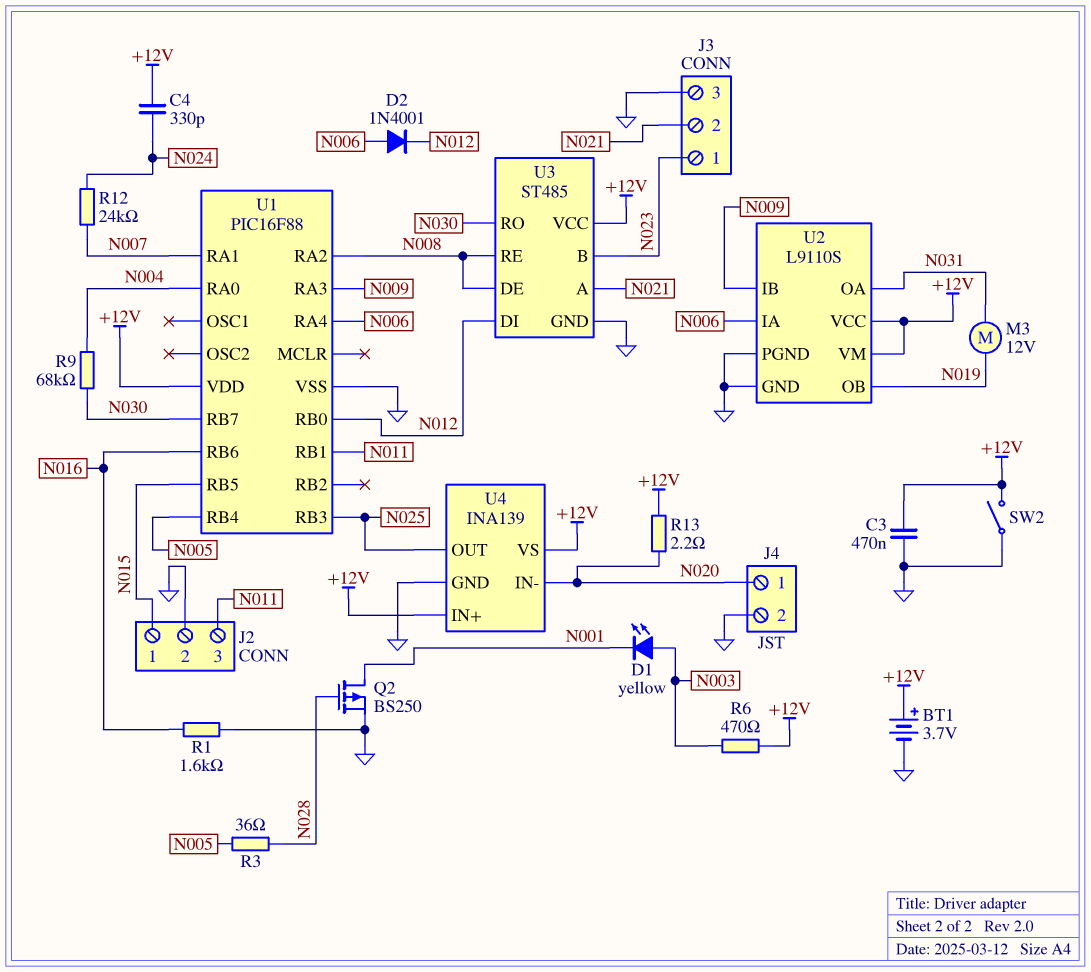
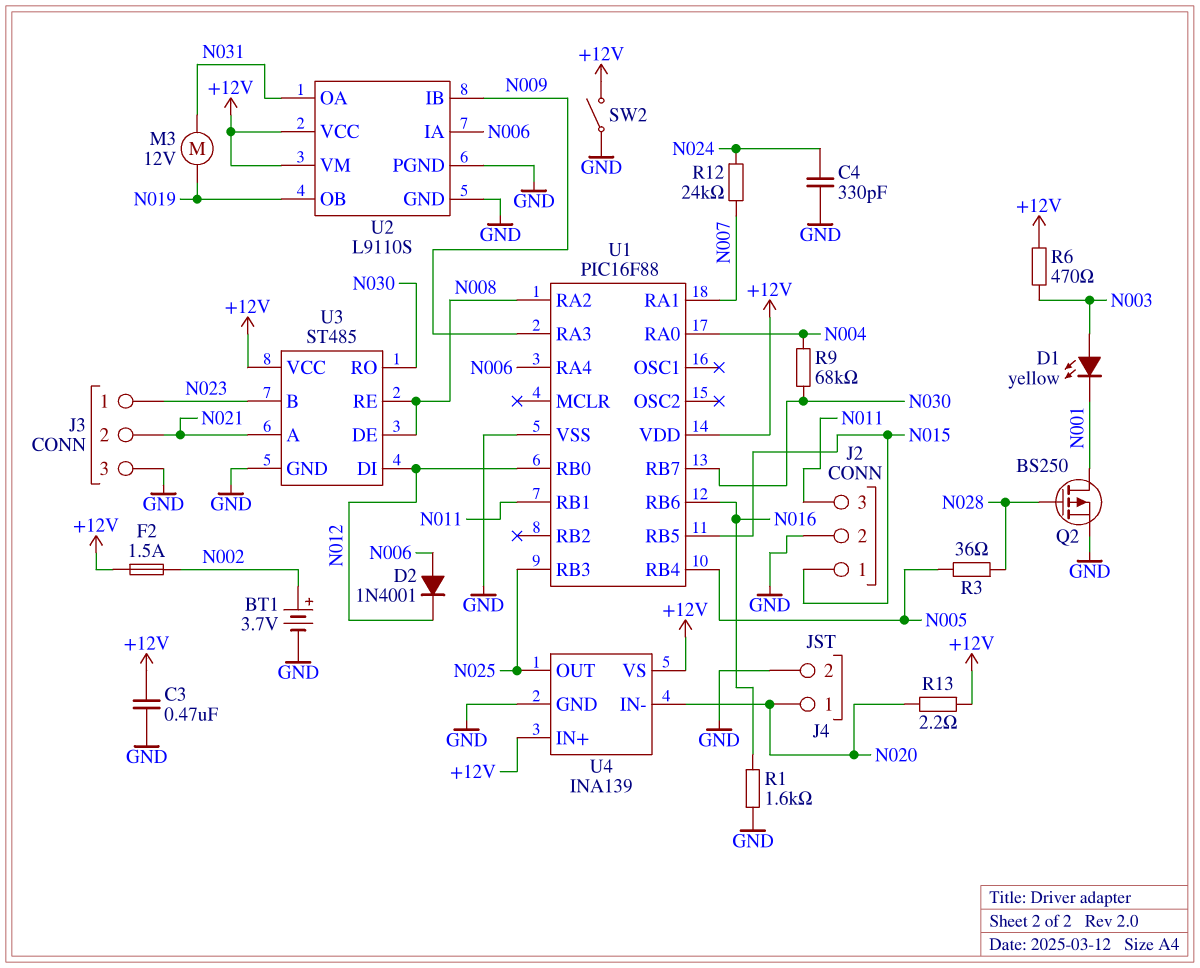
BT1: 3.7V (plus +12V, minus GND) -> 3.7V (plus N002, minus GND)
C4: 330pF (+12V, N024) -> 330pF (GND, N024)
F2: none -> 1.5A (+12V, N002)

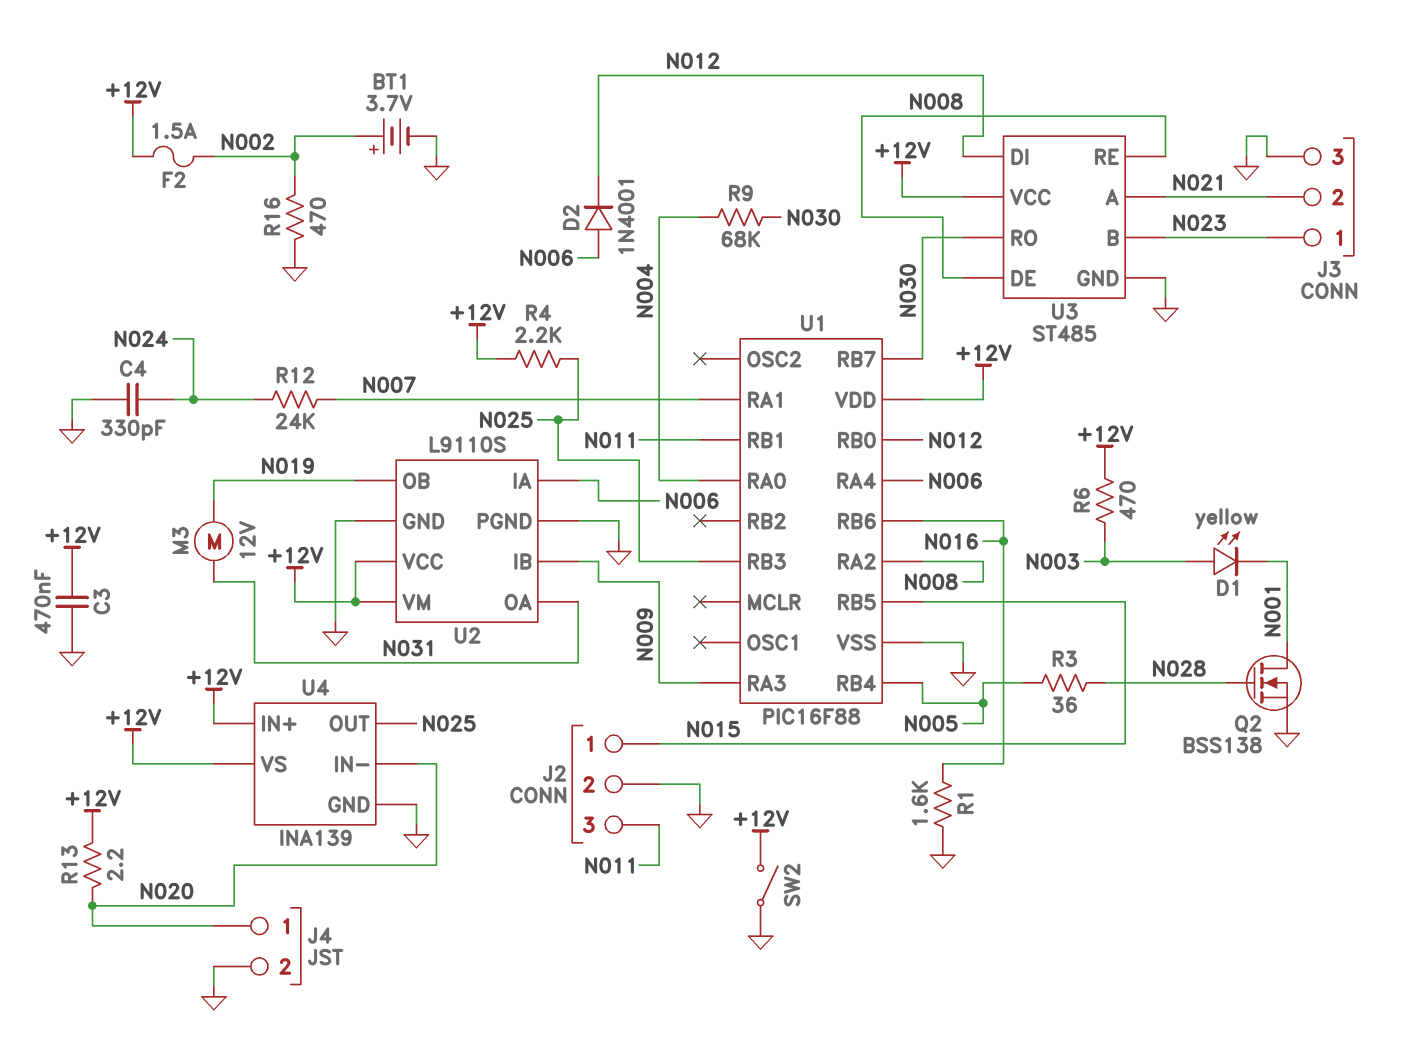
Q2: PMOS BS250 (G N028, D N001, S GND) -> NMOS BSS138 (G N028, D N001, S GND)
R4: none -> 2.2k (+12V, N025)
R16: none -> 470 (GND, N002)

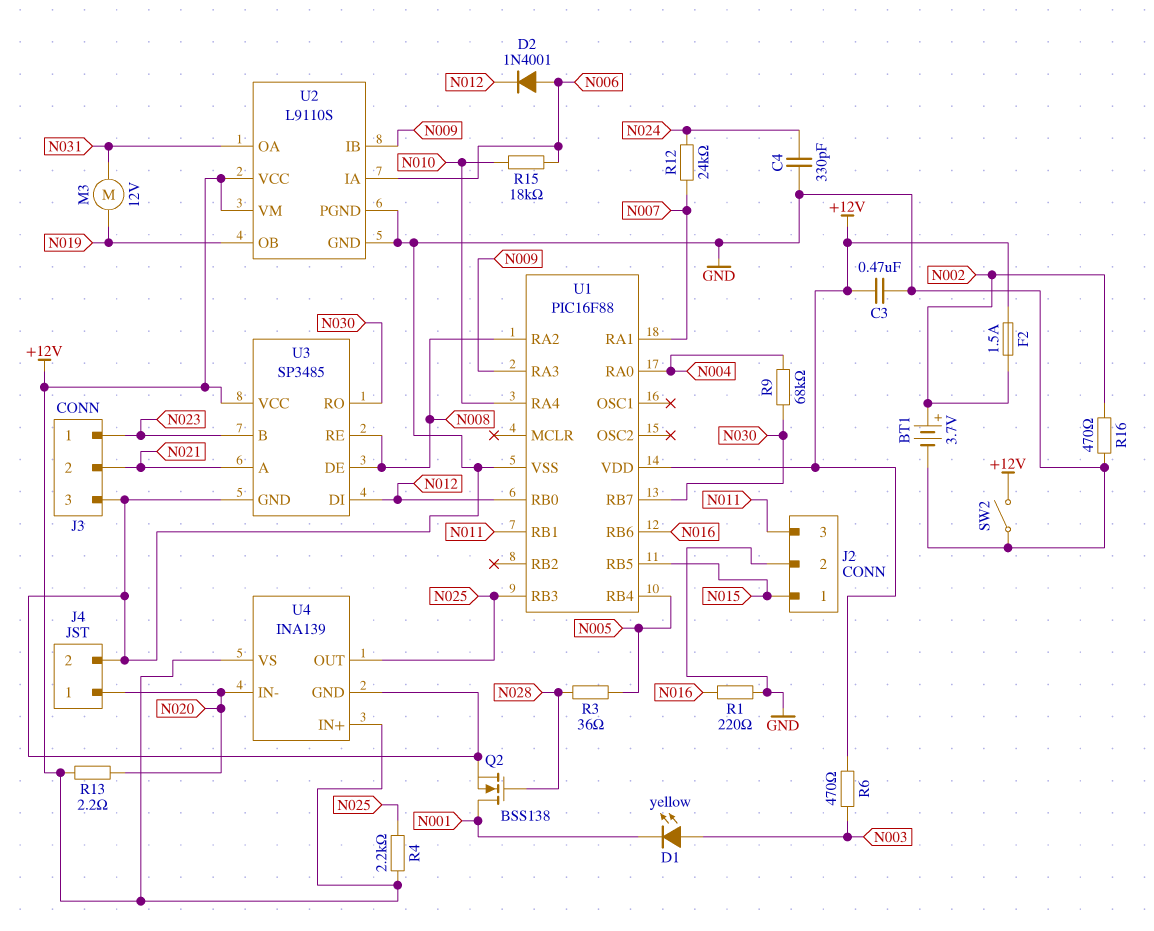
R1: 1.6k (GND, N016) -> 220 (GND, N016)
R15: none -> 18k (N006, N010)
U1 pin RA4: N006 -> N010
U3: ST485 -> SP3485

